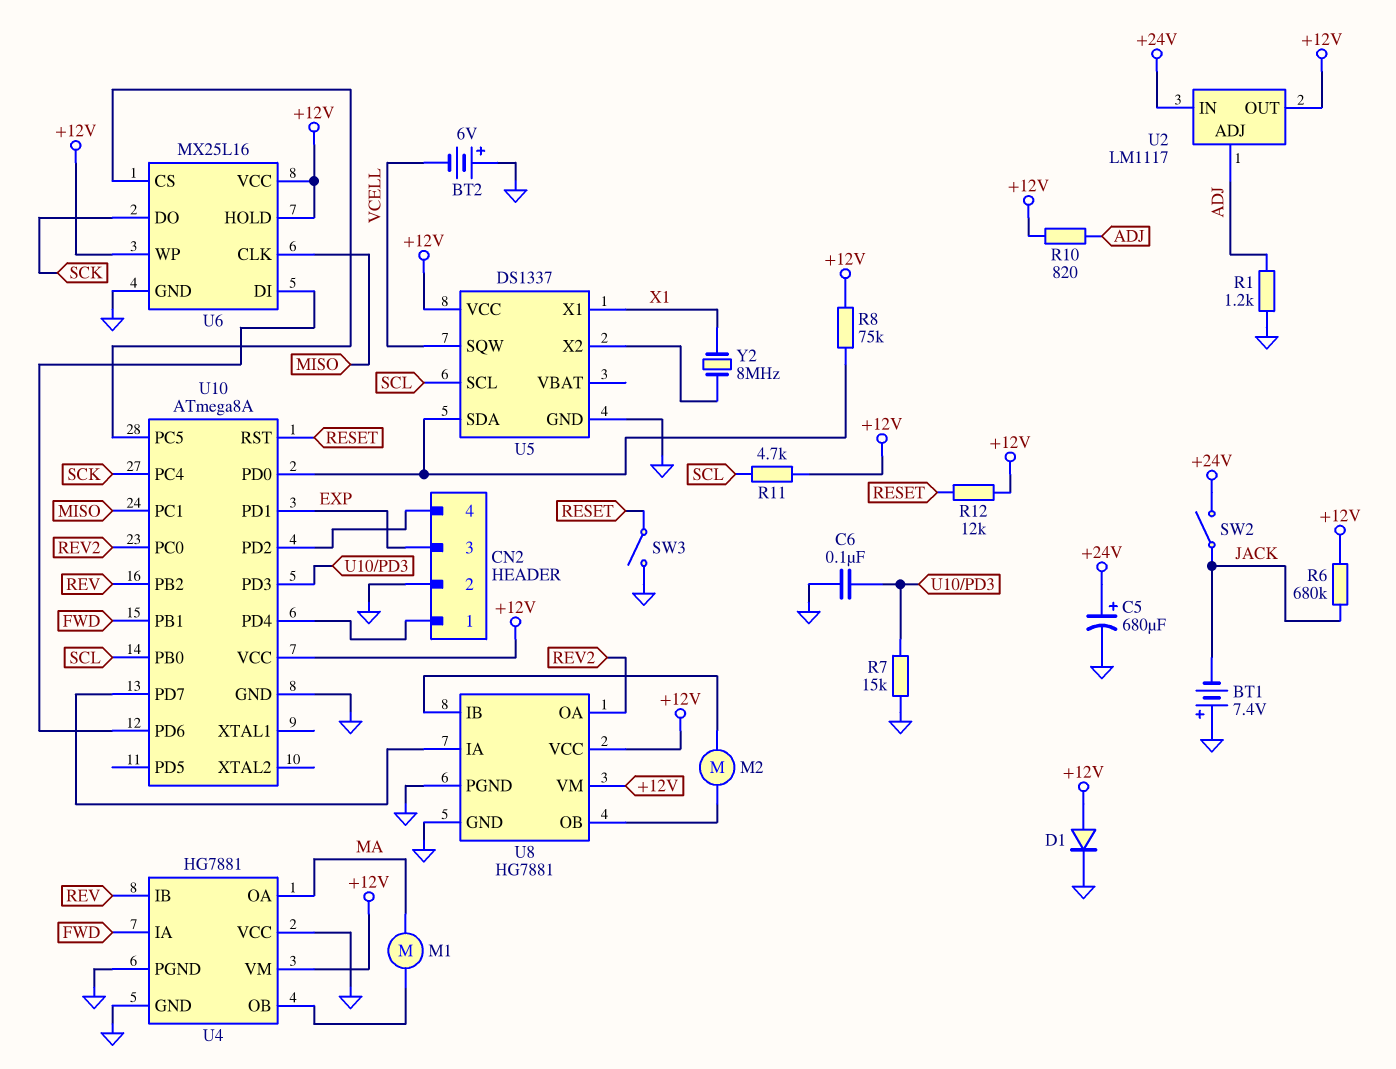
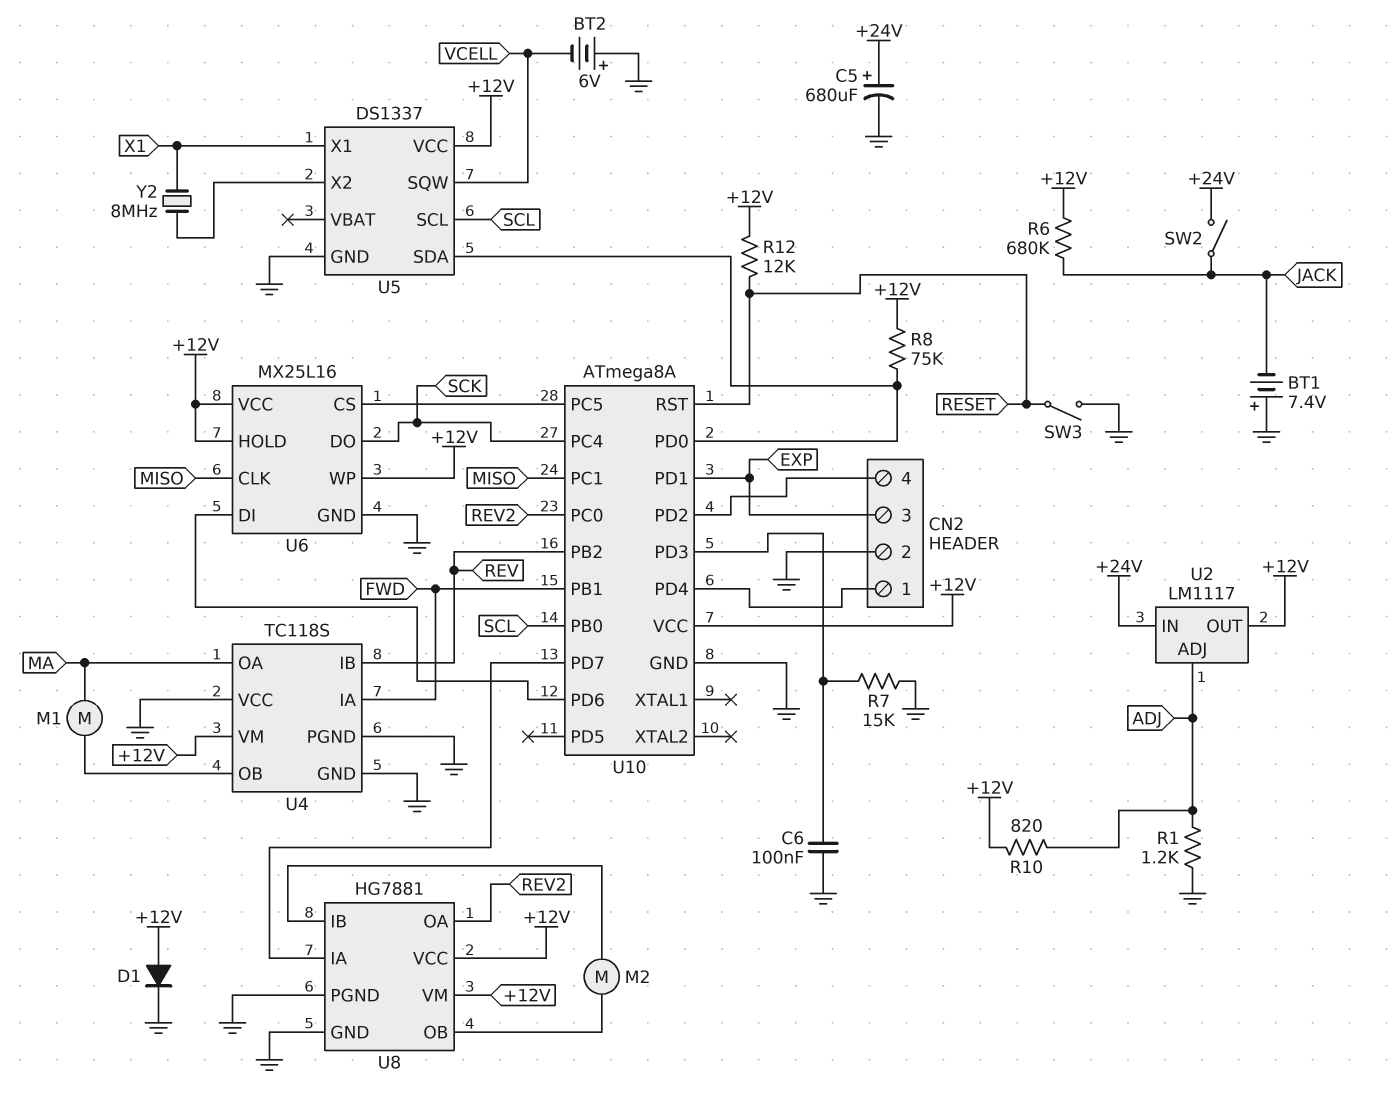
R11: 4.7k (+12V, SCL) -> none
U4: HG7881 -> TC118S

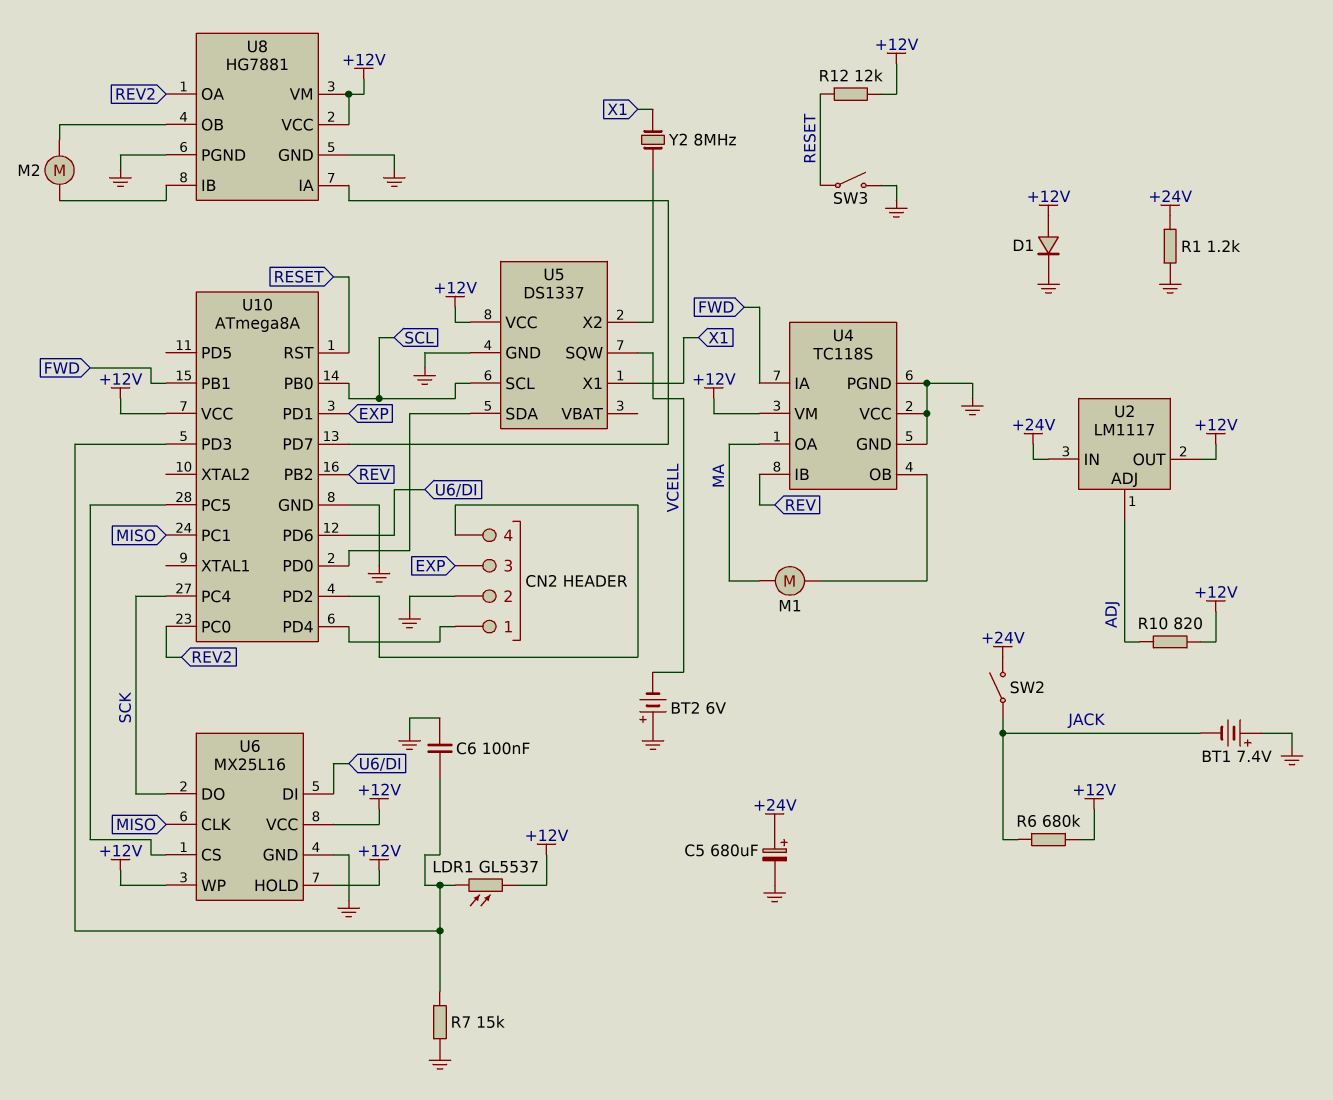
LDR1: none -> GL5537 (+12V, U10/PD3)
R1: 1.2k (ADJ, GND) -> 1.2k (+24V, GND)
R8: 75k (+12V, U5/SDA) -> none

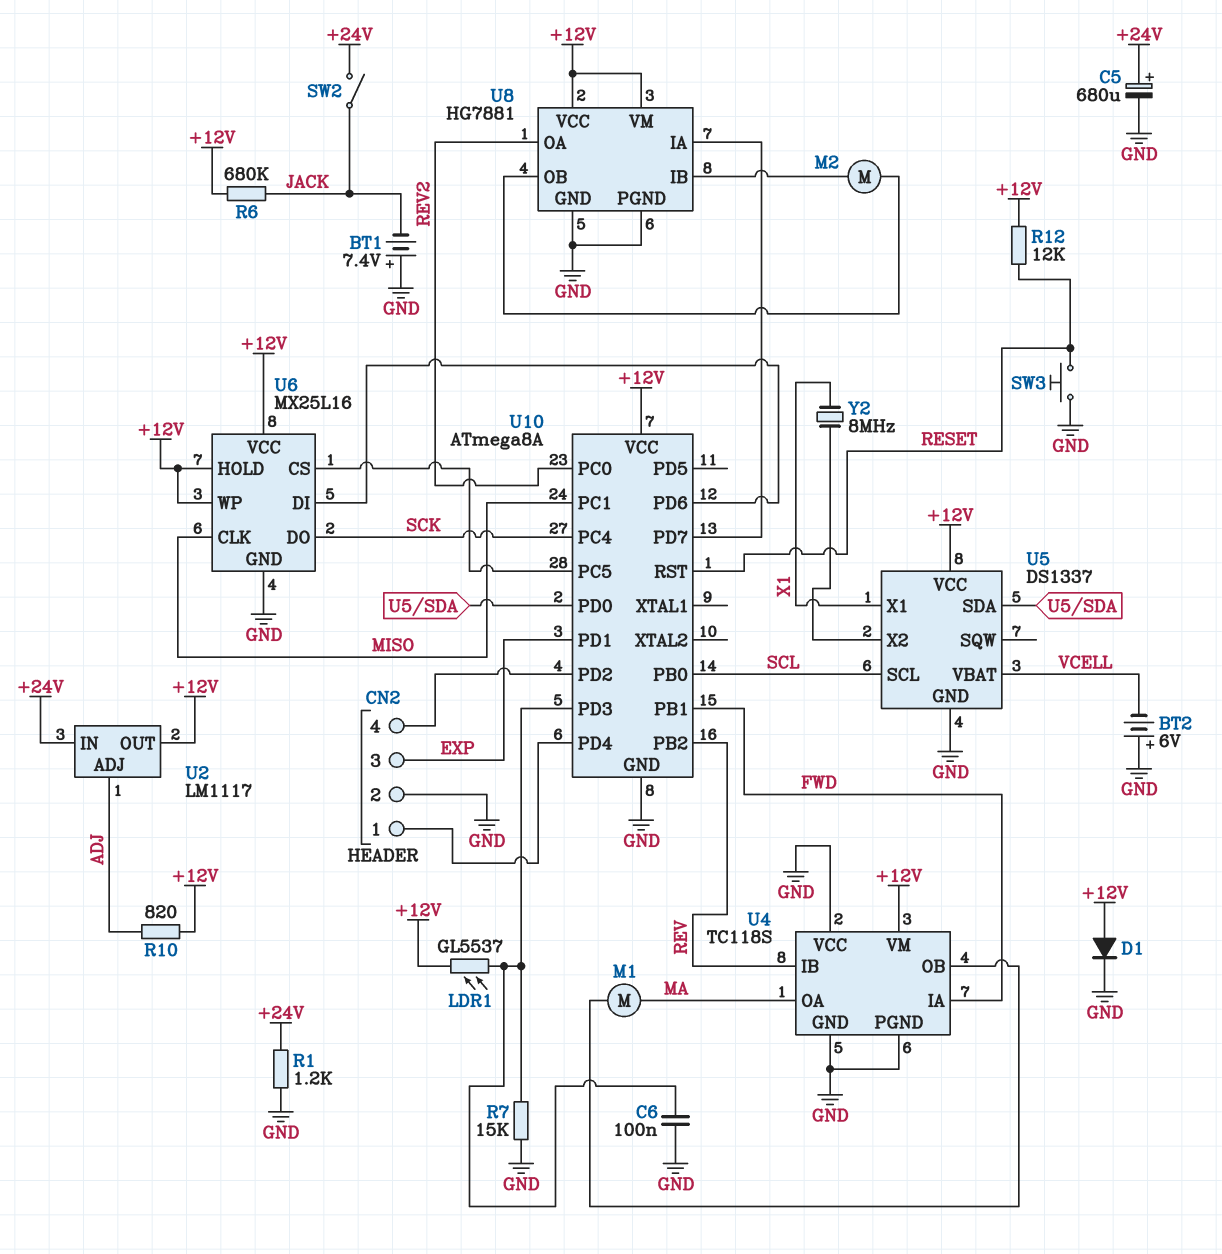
SW3: switch (GND, RESET) -> button (GND, RESET)
U5 pin SQW: VCELL -> none
U5 pin VBAT: none -> VCELL

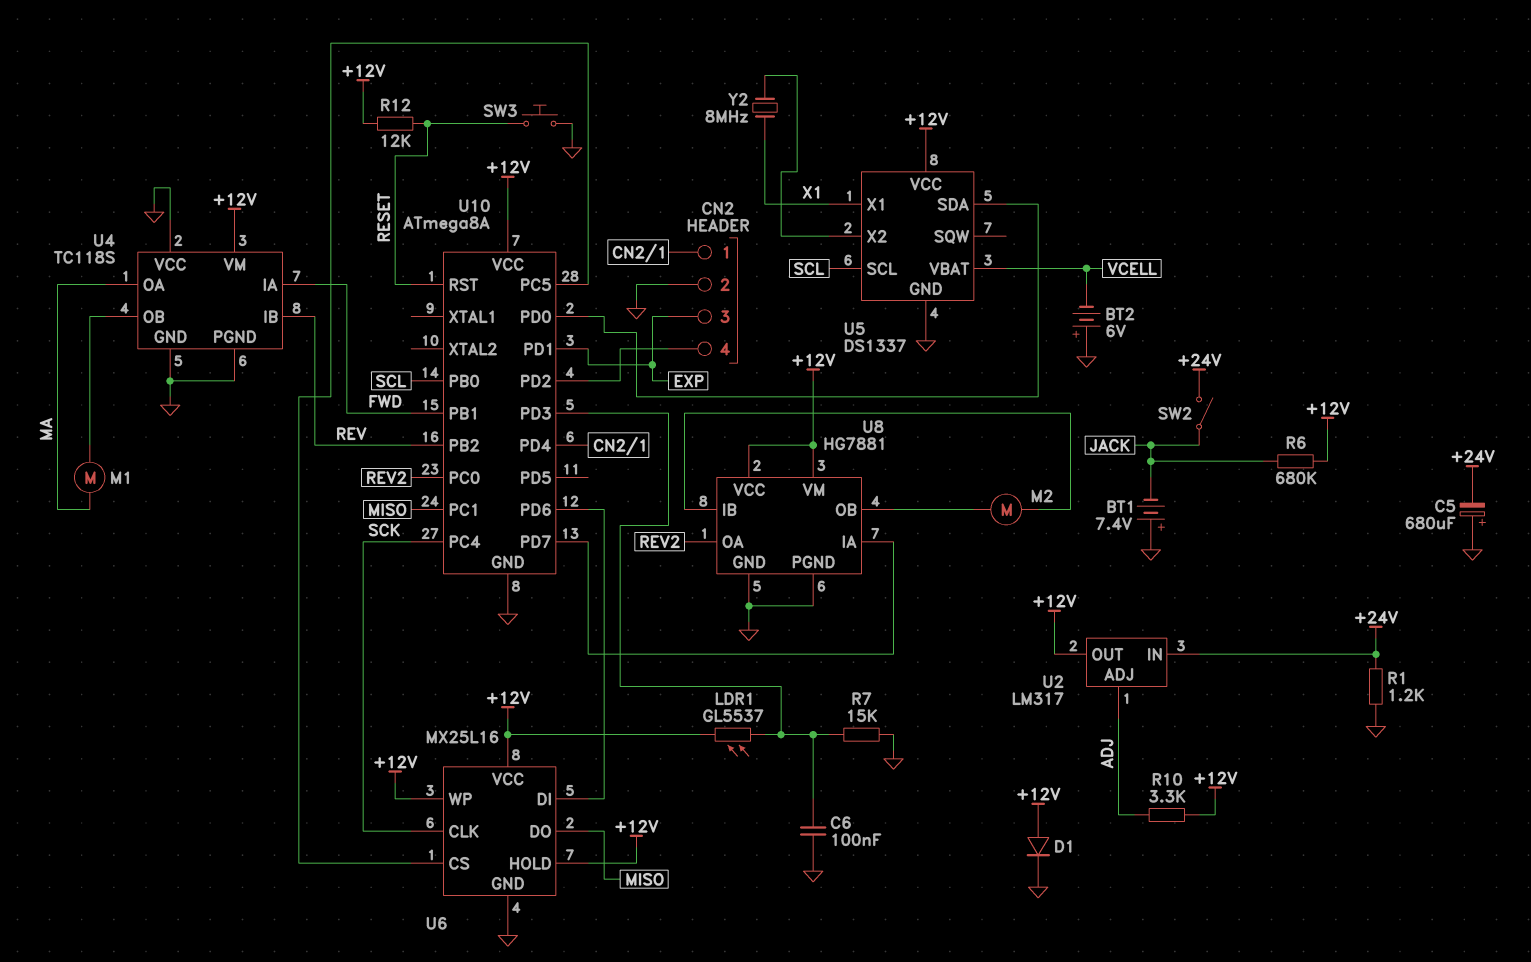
C5: 680uF (plus +24V, minus GND) -> 680uF (plus GND, minus +24V)
R10: 820 (+12V, ADJ) -> 3.3k (+12V, ADJ)
U2: LM1117 -> LM317
U6 pin CLK: MISO -> SCK
U6 pin DO: SCK -> MISO

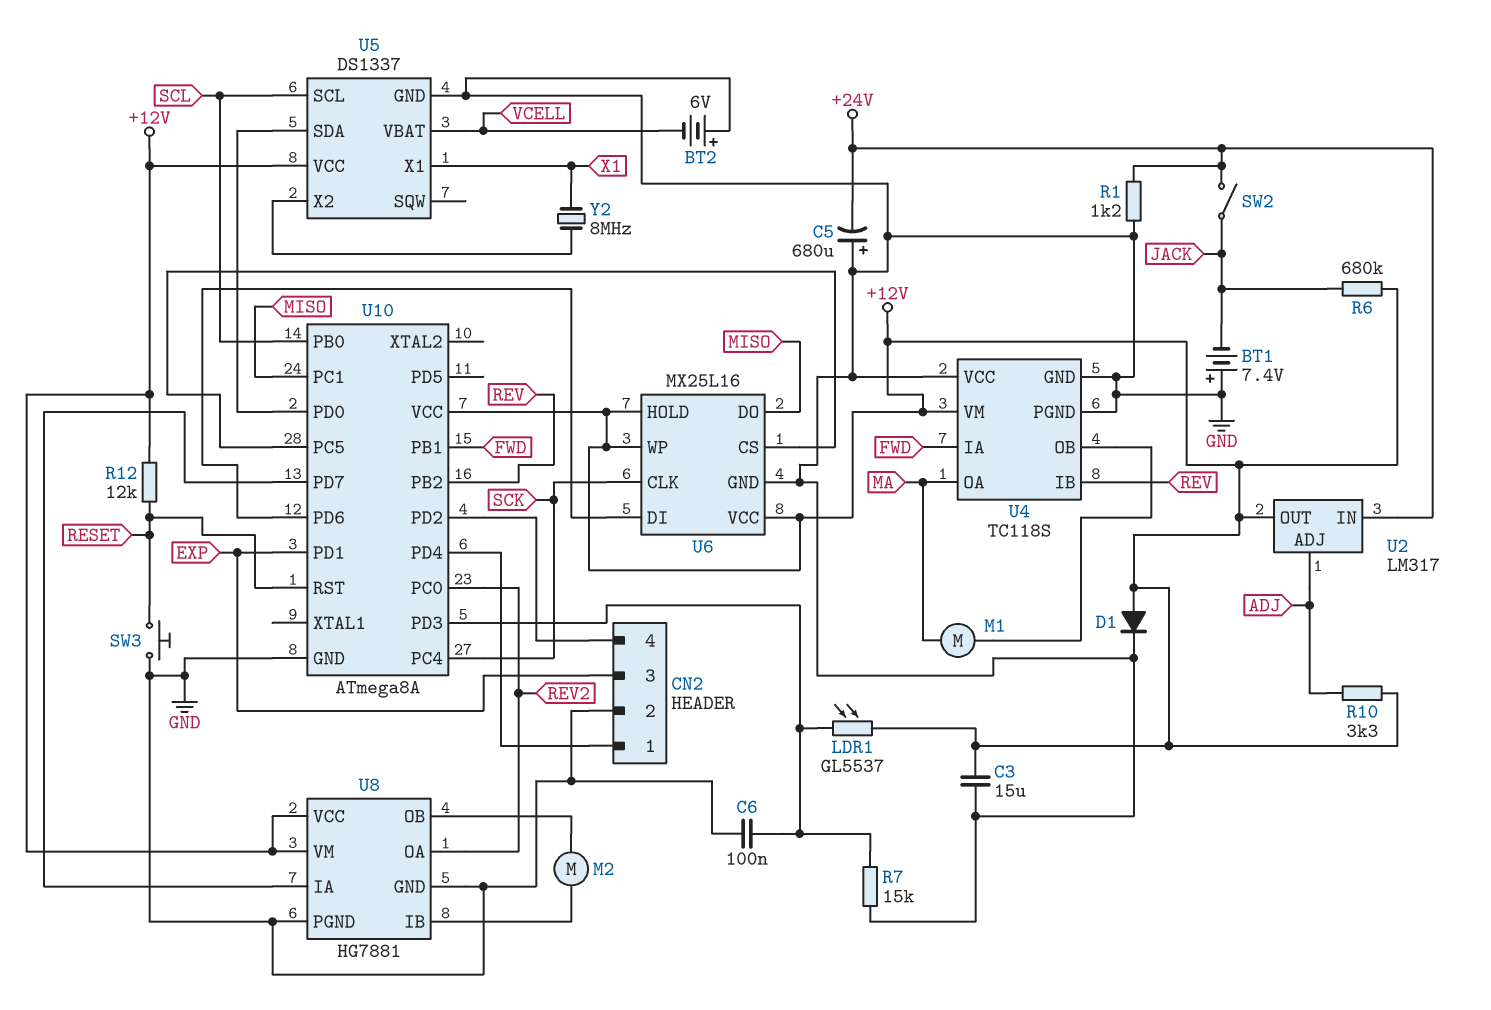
C3: none -> 15uF (+12V, GND)

